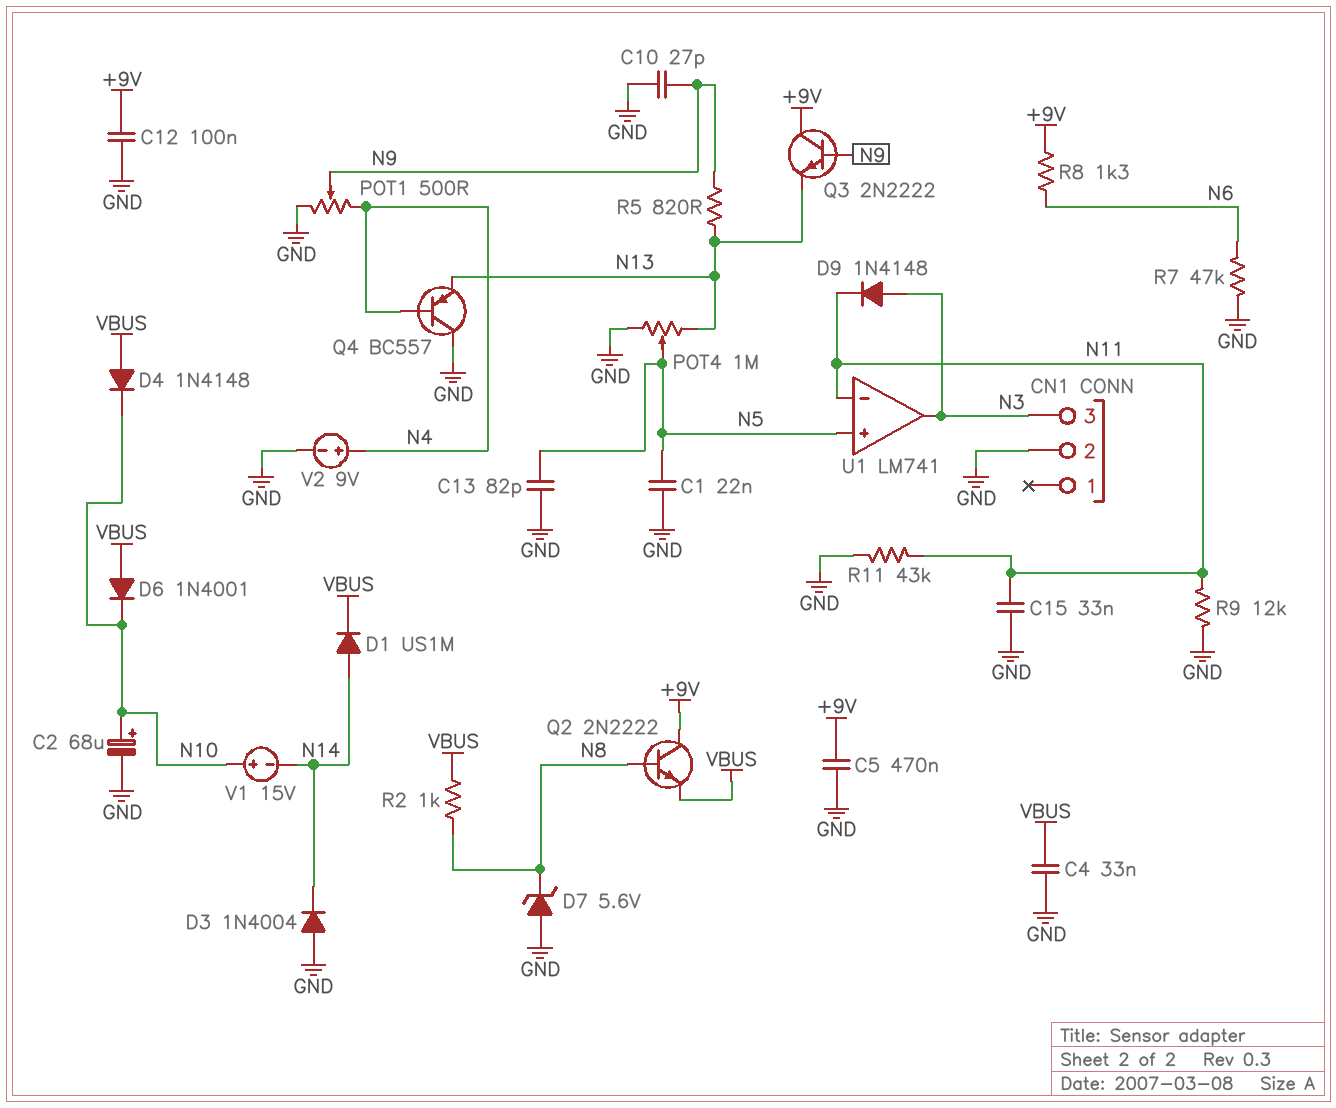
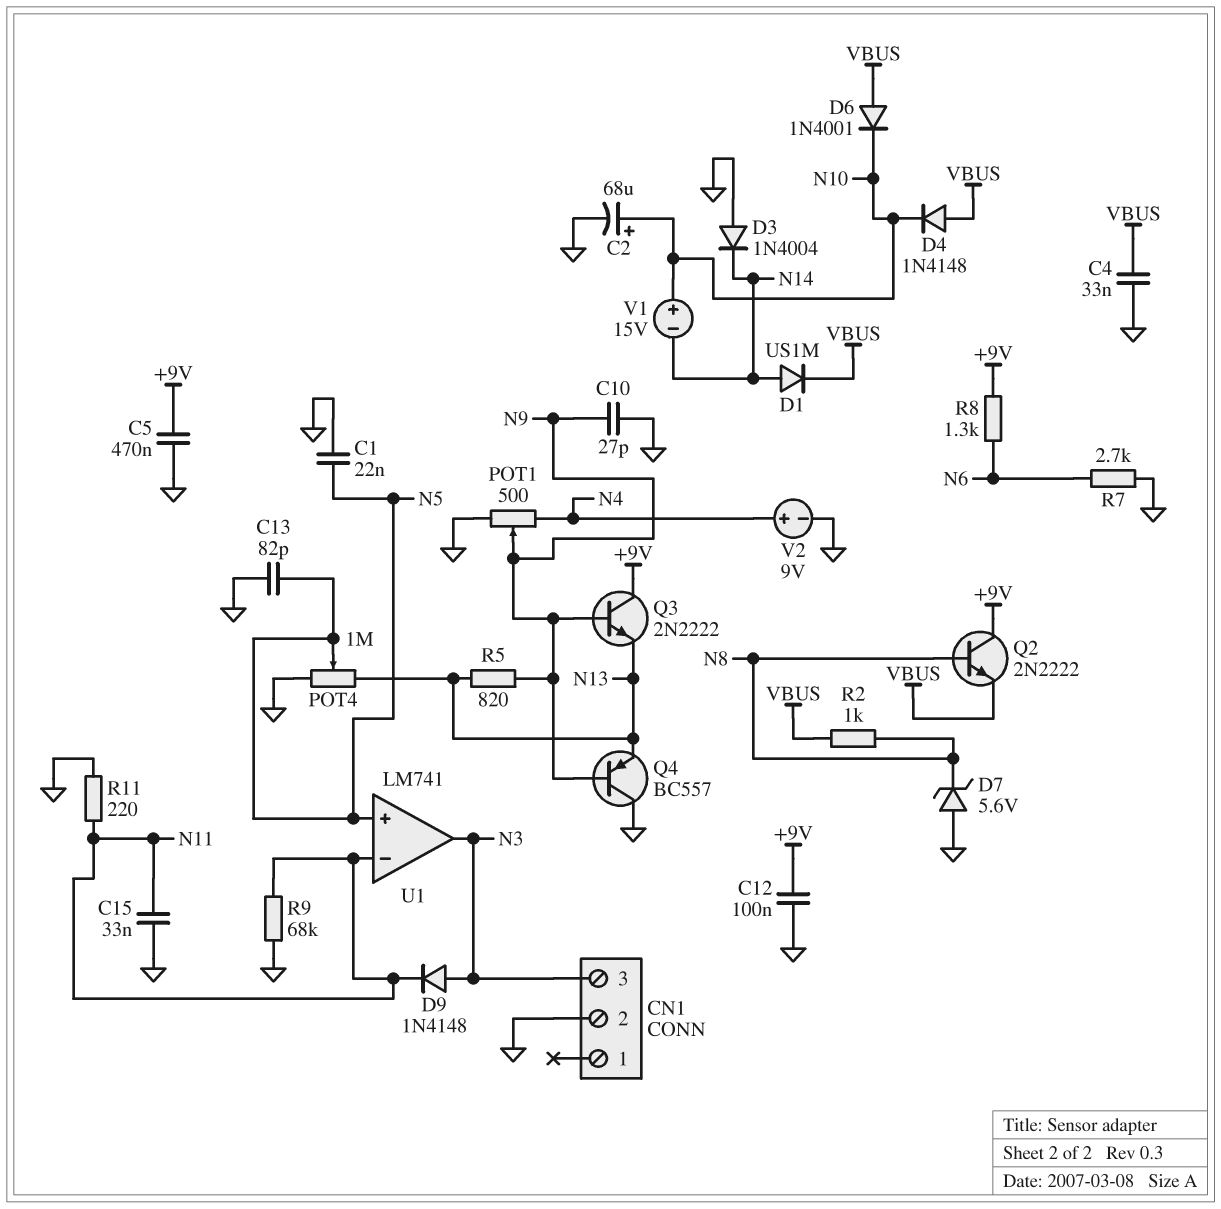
Q4: PNP BC557 (B N4, C GND, E N13) -> PNP BC557 (B N9, C GND, E N13)
R7: 47k (GND, N6) -> 2.7k (GND, N6)
R9: 12k (GND, N11) -> 68k (GND, N11)
R11: 43k (GND, N11) -> 220 (GND, N11)

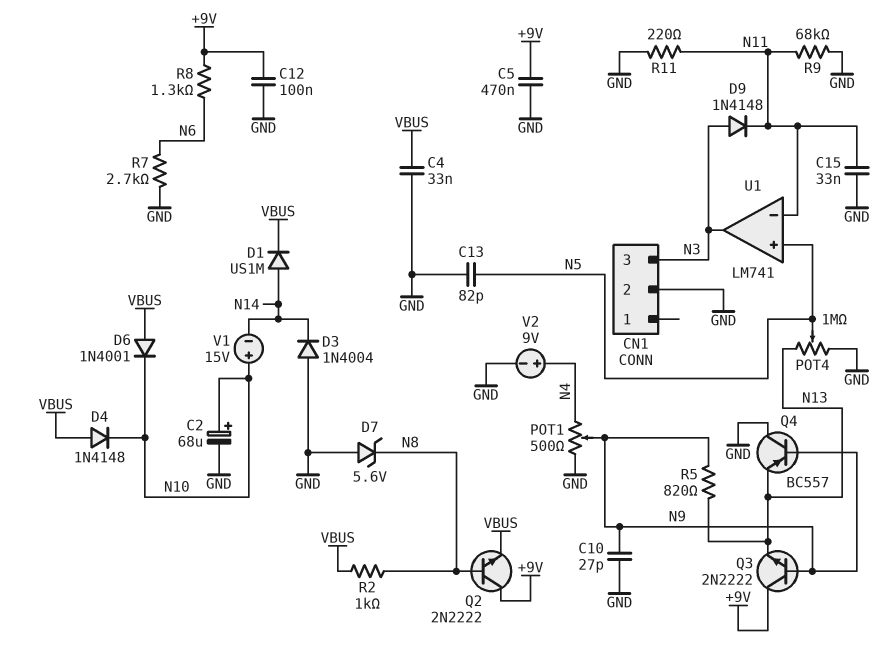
C1: 22nF (GND, N5) -> none

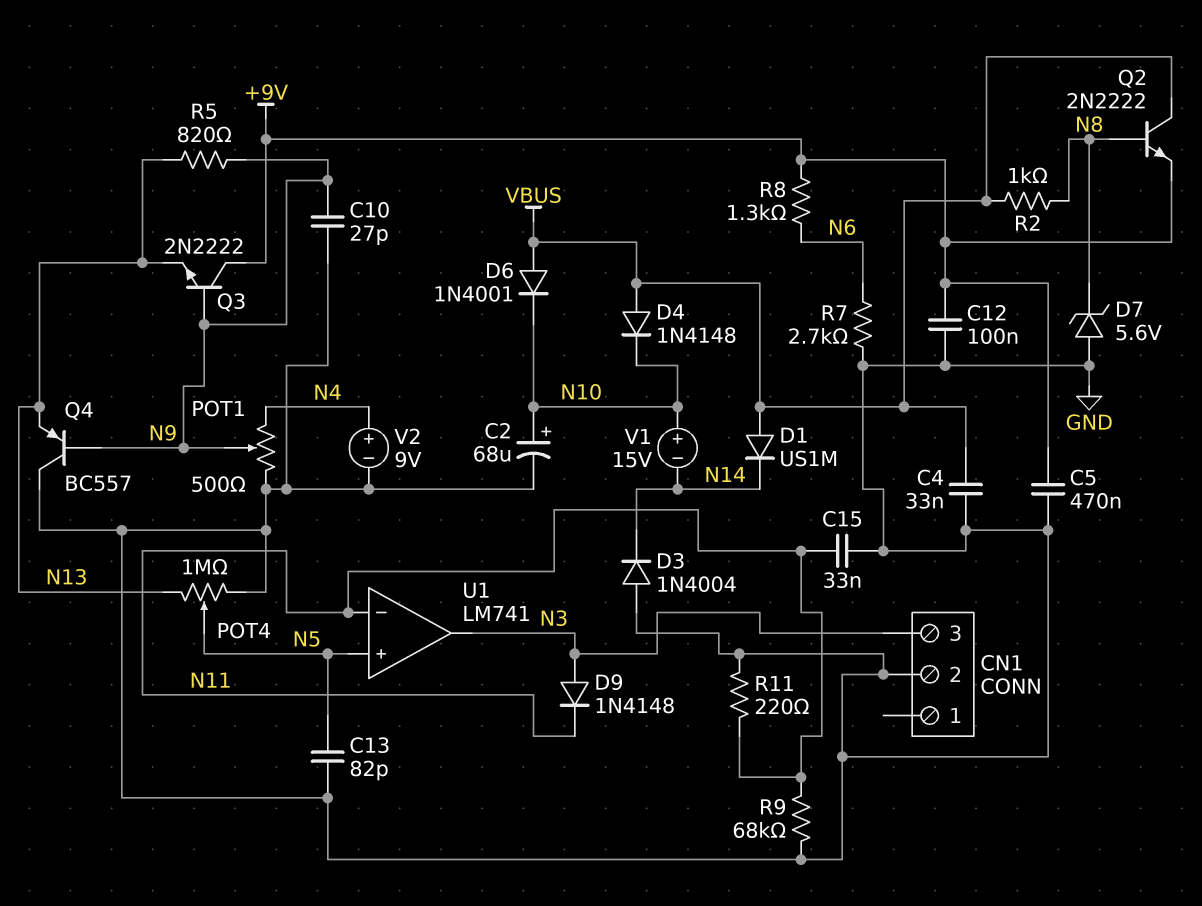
D1: diode US1M (A N14, K VBUS) -> diode US1M (A VBUS, K N14)
Q2: NPN 2N2222 (B N8, C +9V, E VBUS) -> NPN 2N2222 (B N8, C VBUS, E +9V)

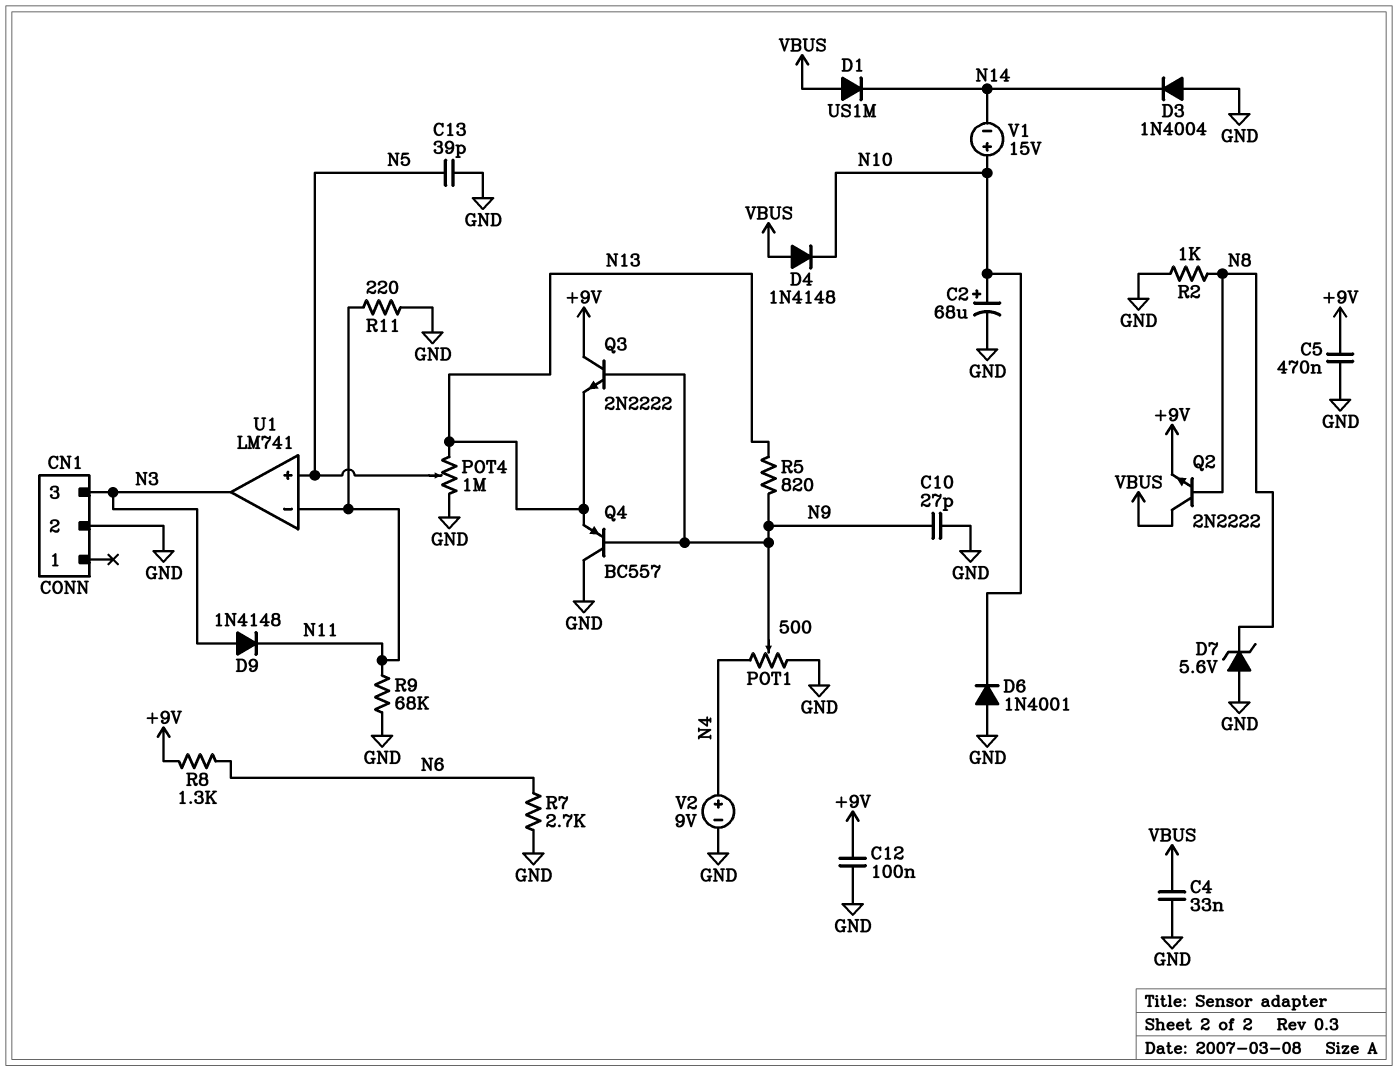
C13: 82pF (GND, N5) -> 39pF (GND, N5)
C15: 33nF (GND, N11) -> none
D6: diode 1N4001 (A VBUS, K N10) -> diode 1N4001 (A GND, K N10)
R2: 1k (N8, VBUS) -> 1k (GND, N8)

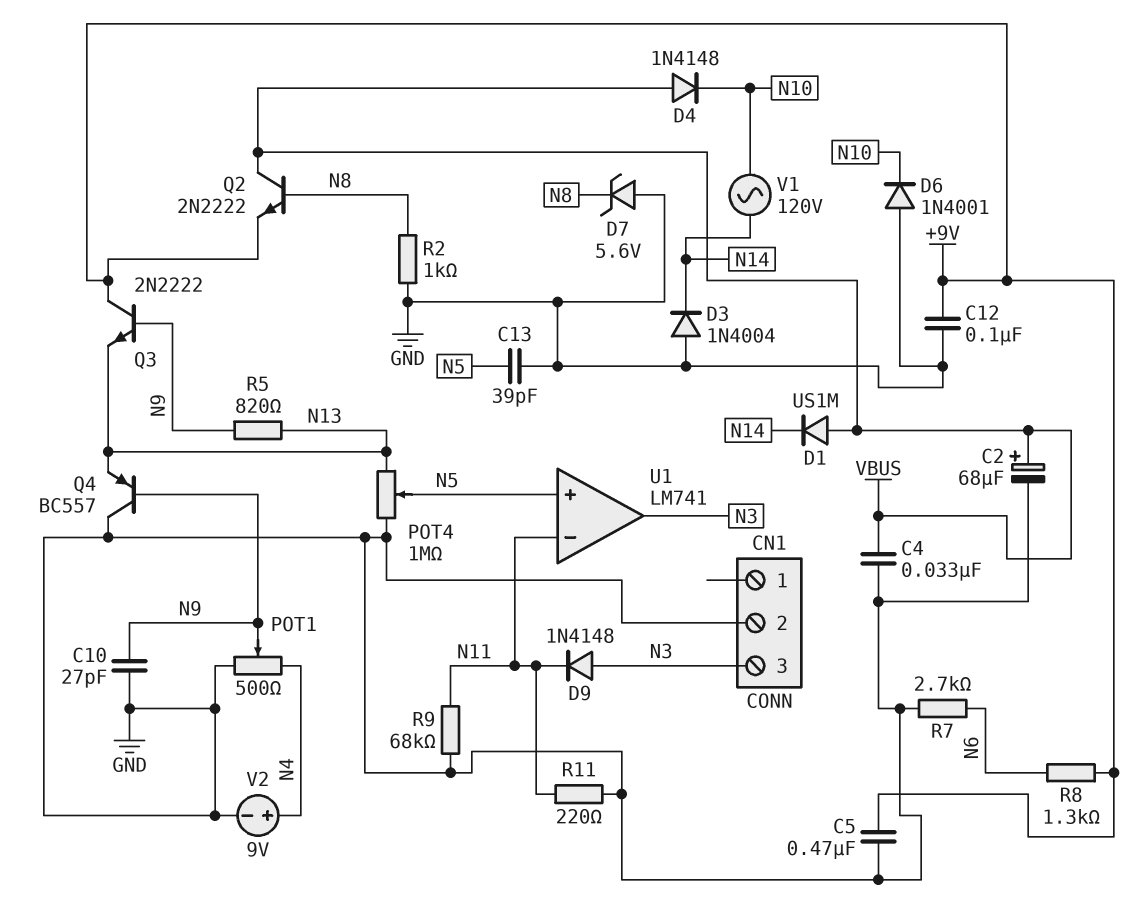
C2: 68uF (plus N10, minus GND) -> 68uF (plus VBUS, minus GND)
V1: 15V (plus N10, minus N14) -> AC 120V (N10, N14)

